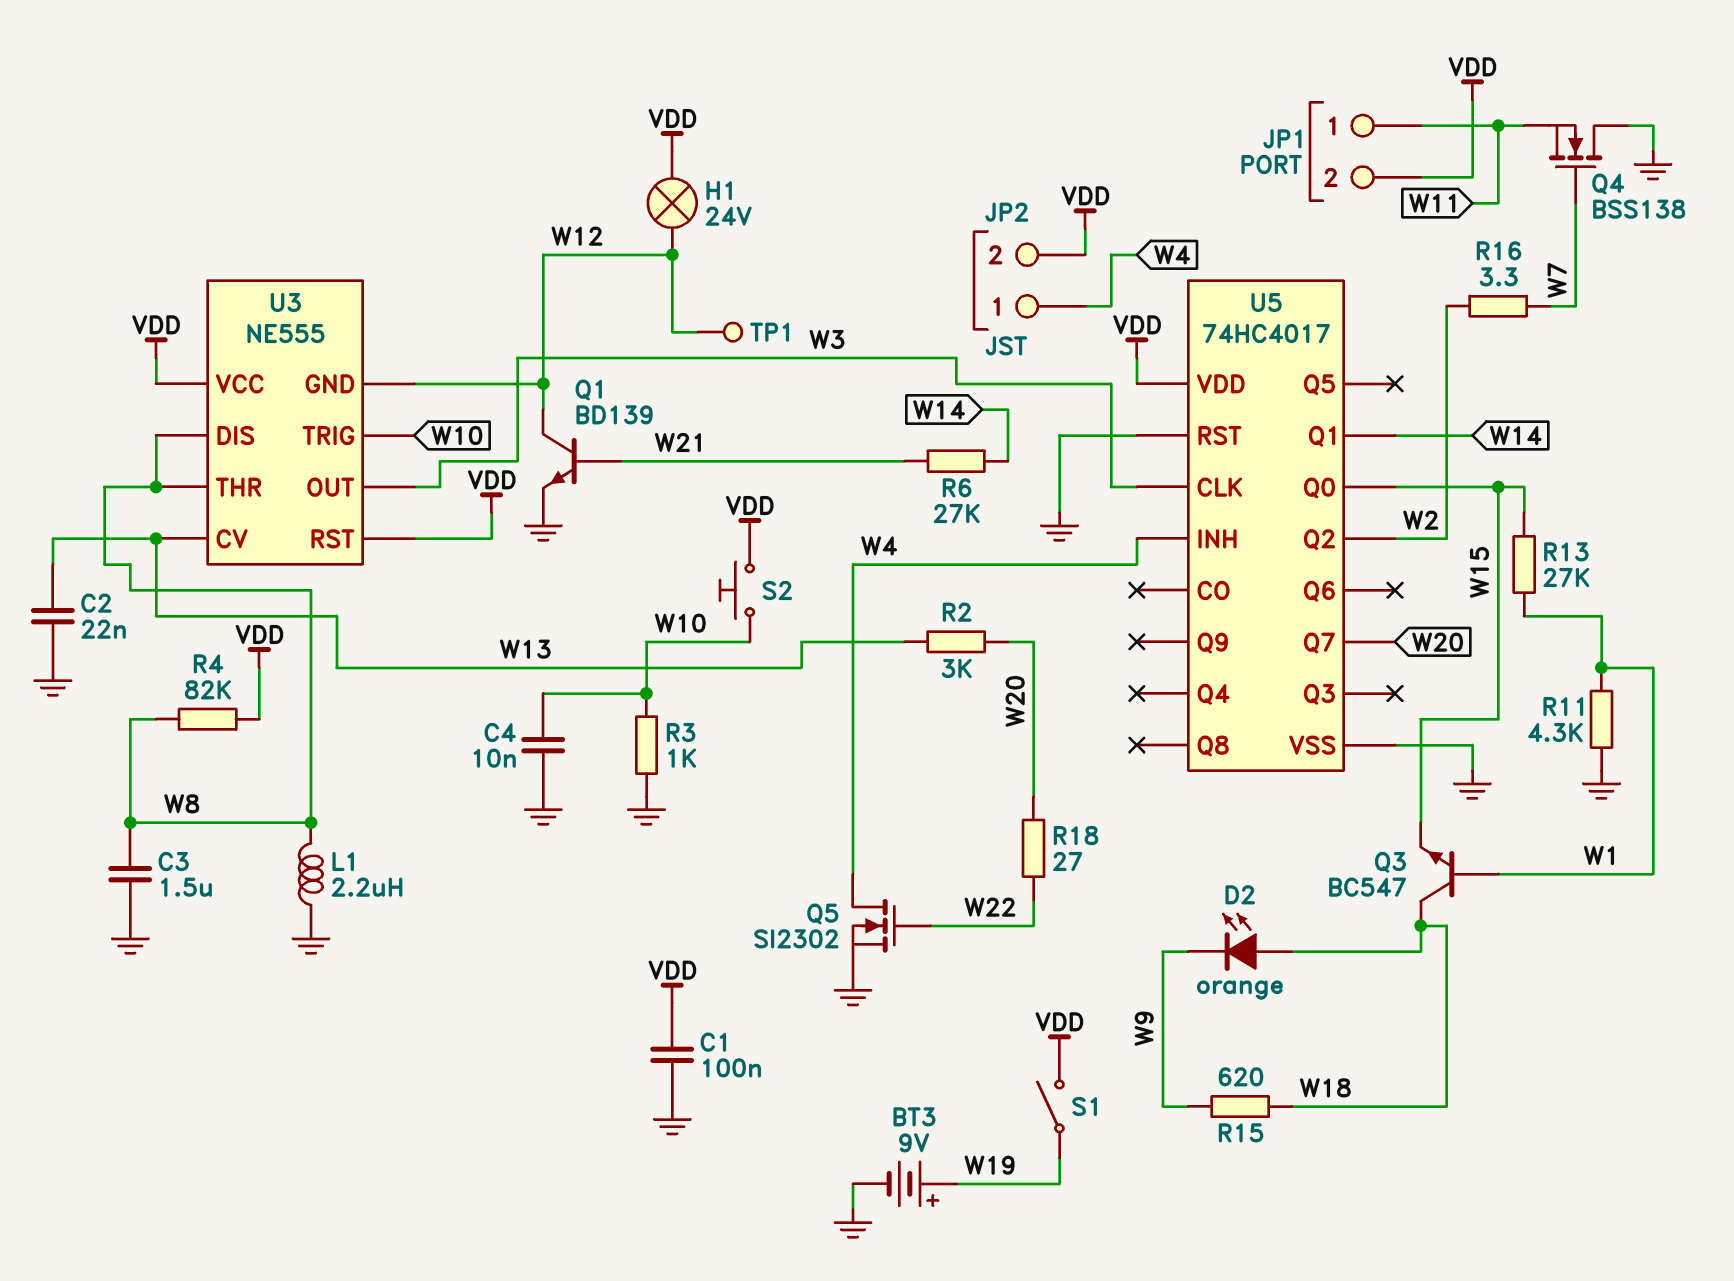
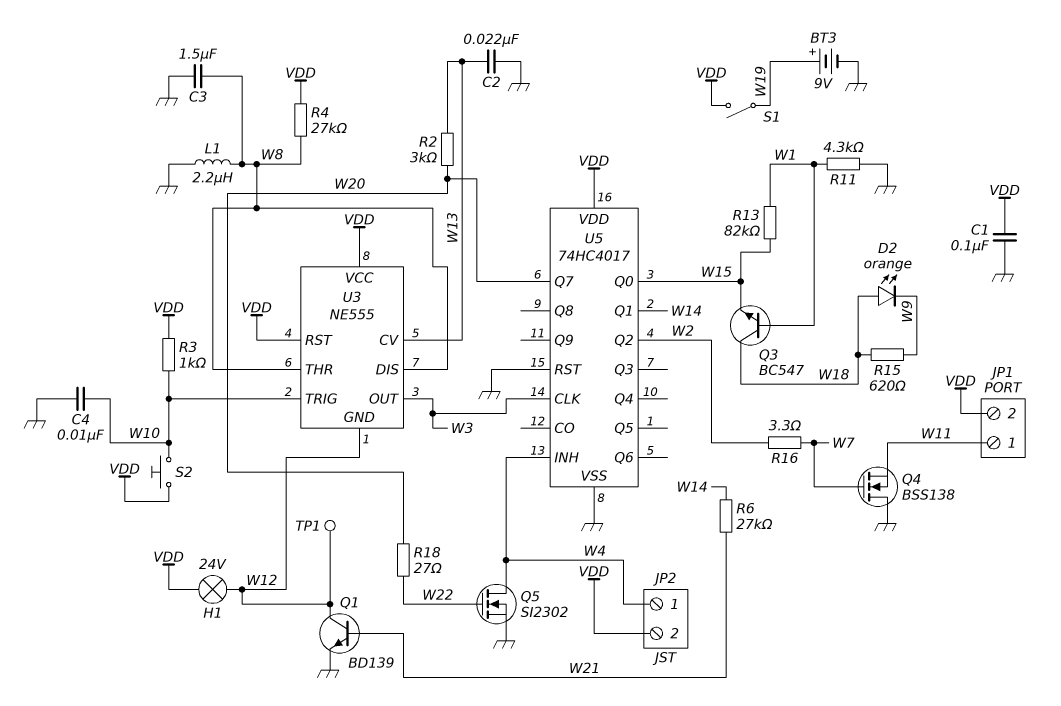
R3: 1k (GND, W10) -> 1k (VDD, W10)
R4: 82k (VDD, W8) -> 27k (VDD, W8)
R13: 27k (W1, W15) -> 82k (W1, W15)

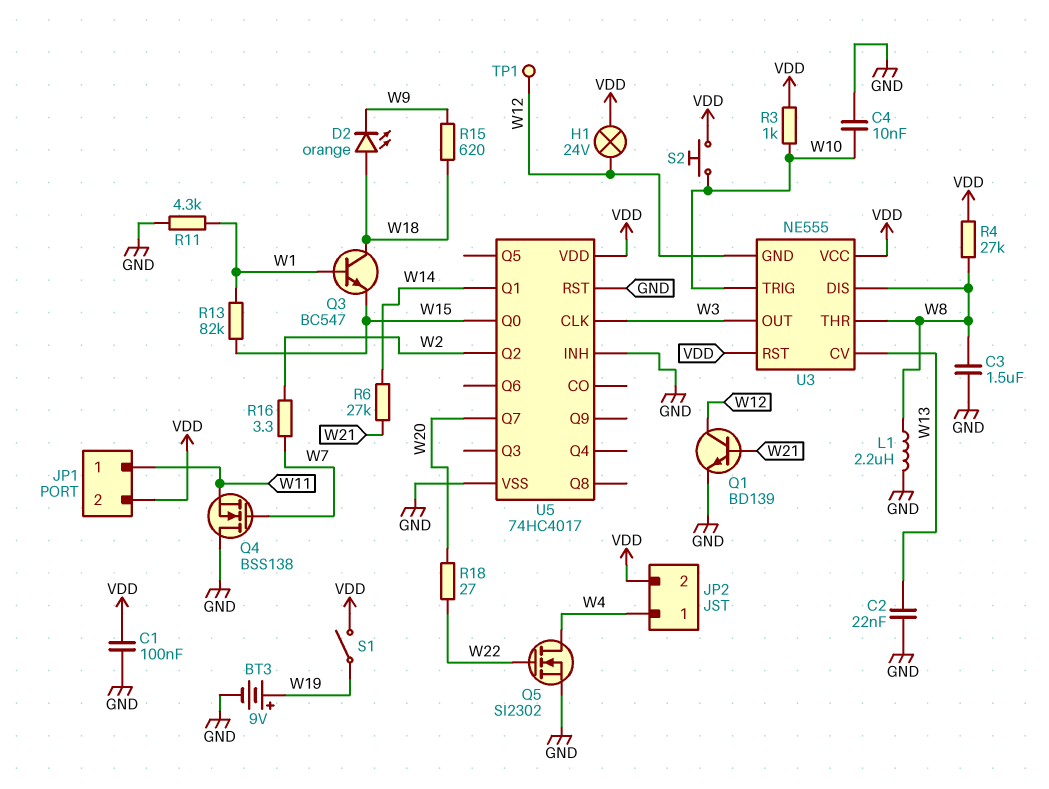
R2: 3k (W13, W20) -> none
U5 pin INH: W4 -> GND

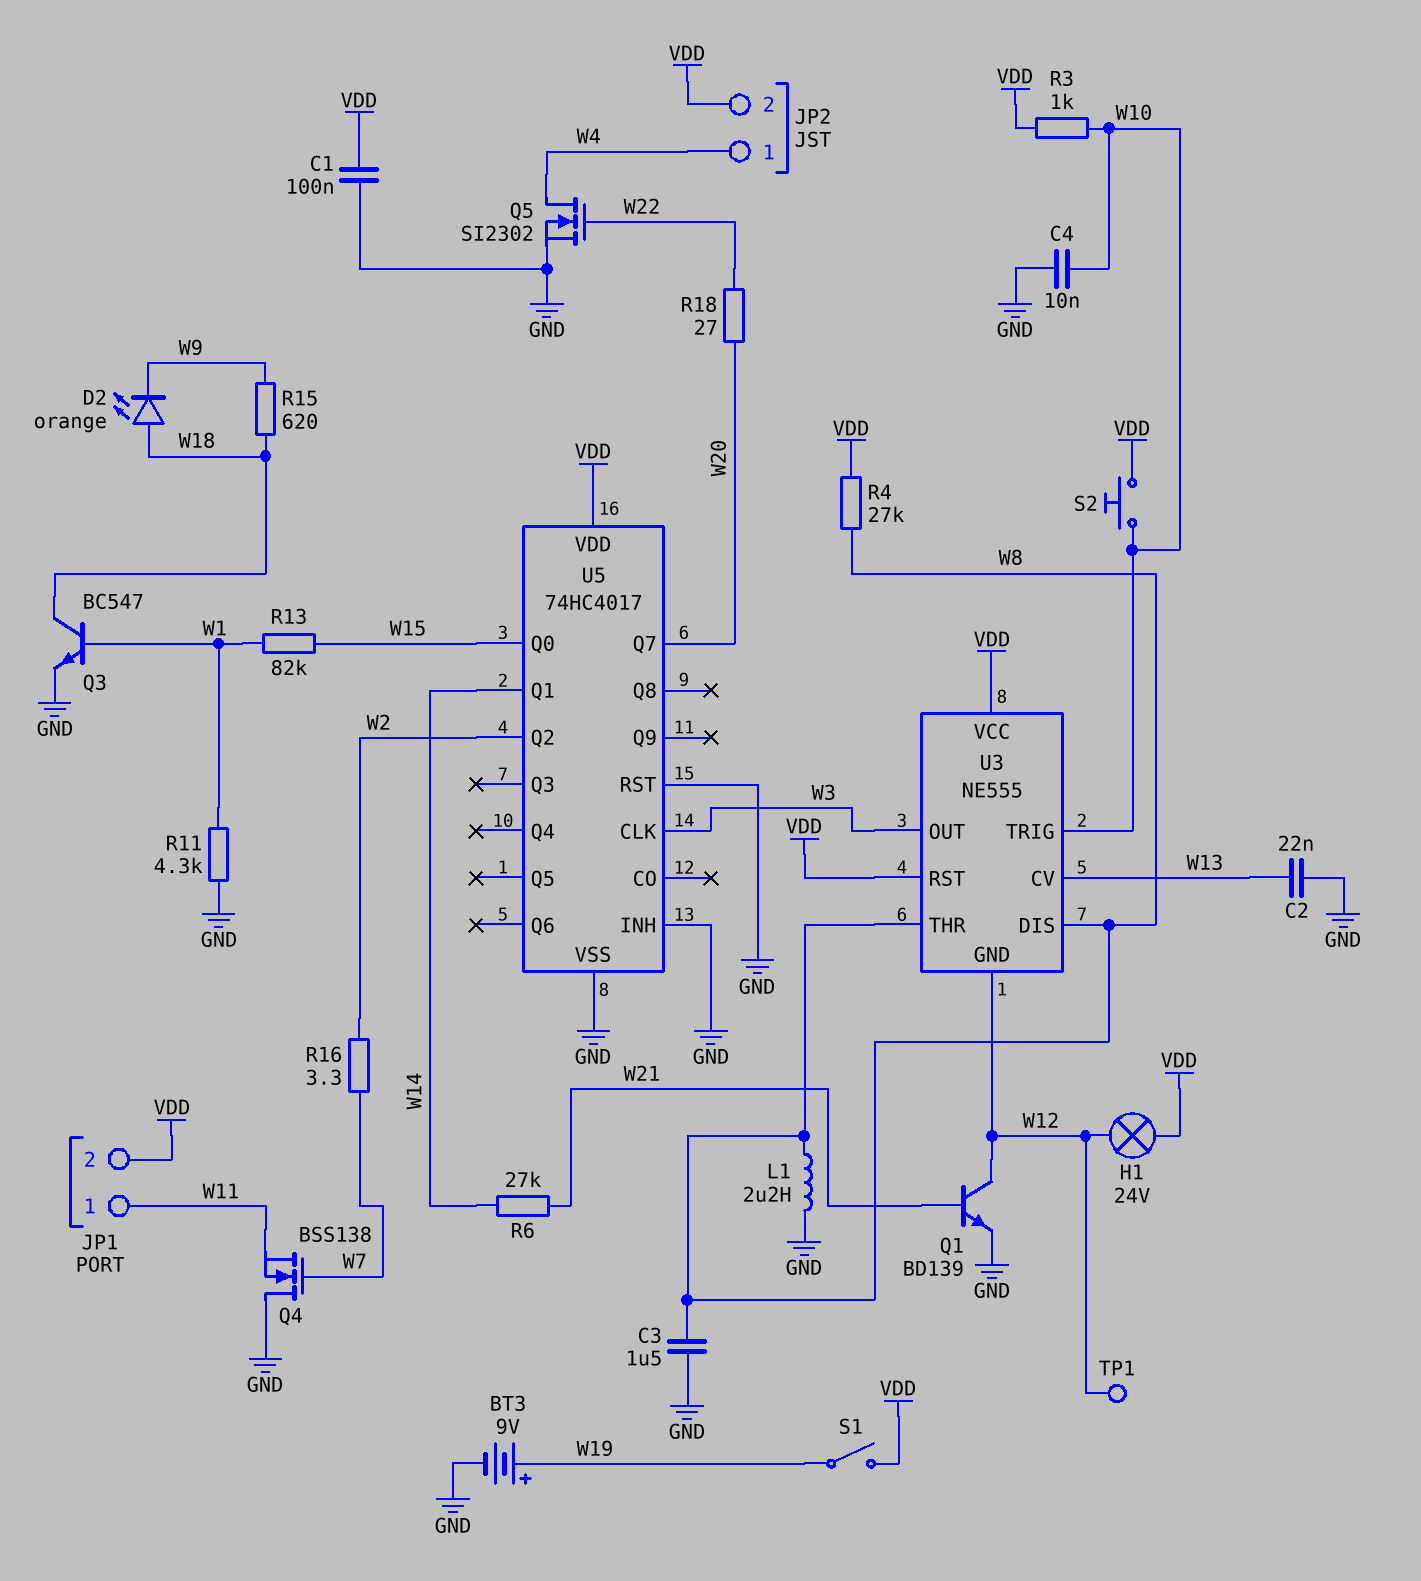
Q3: NPN BC547 (B W1, C W18, E W15) -> NPN BC547 (B W1, C W18, E GND)

